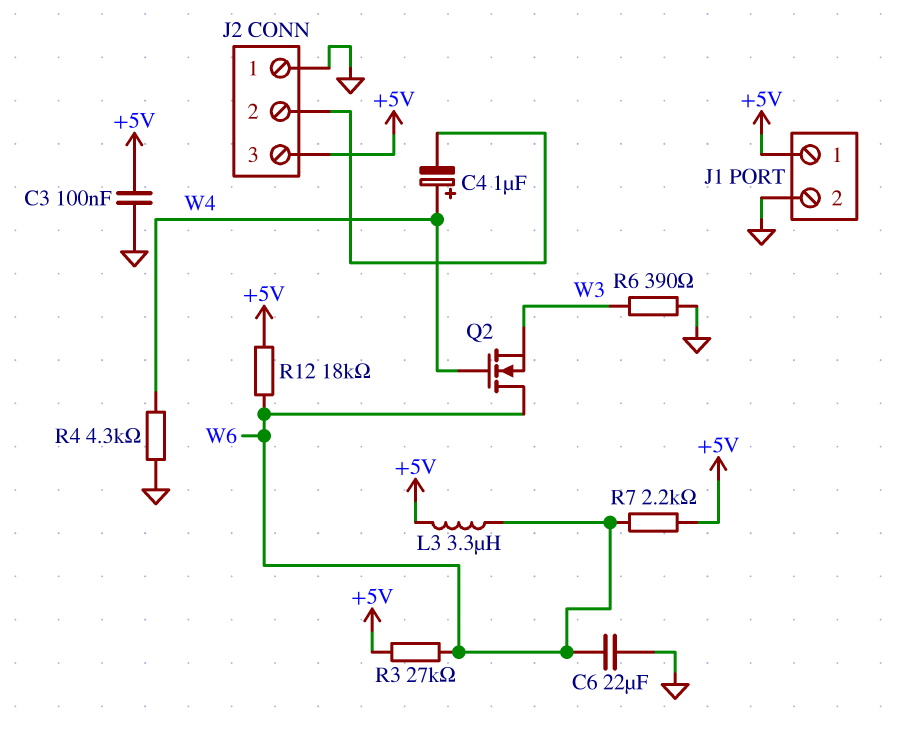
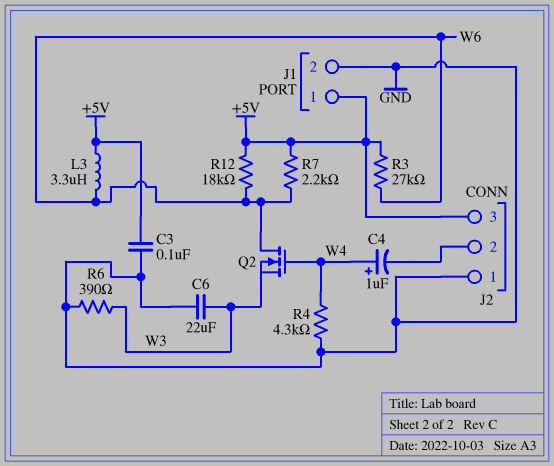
C6: 22uF (GND, W6) -> 22uF (GND, W3)

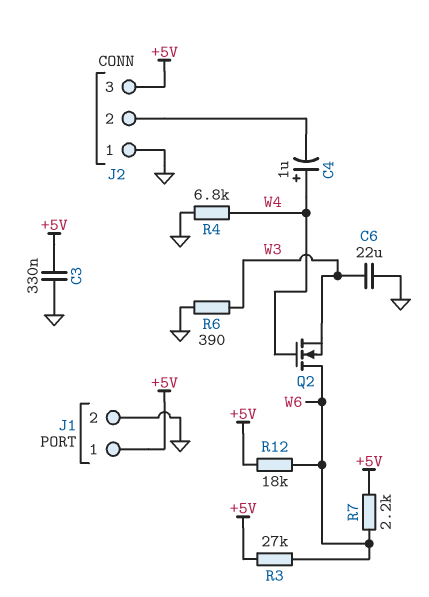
C3: 100nF (+5V, GND) -> 330nF (+5V, GND)
L3: 3.3uH (+5V, W6) -> none
R4: 4.3k (GND, W4) -> 6.8k (GND, W4)

